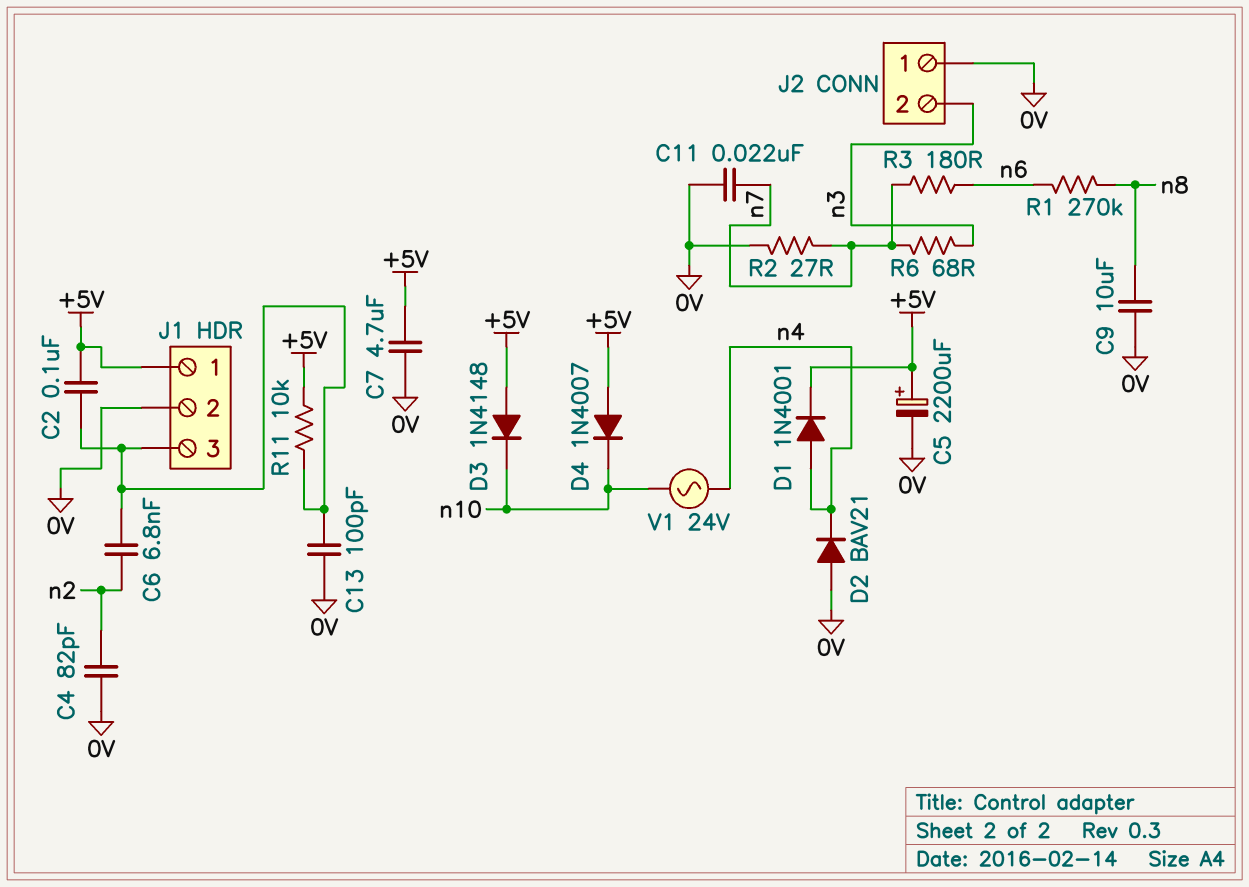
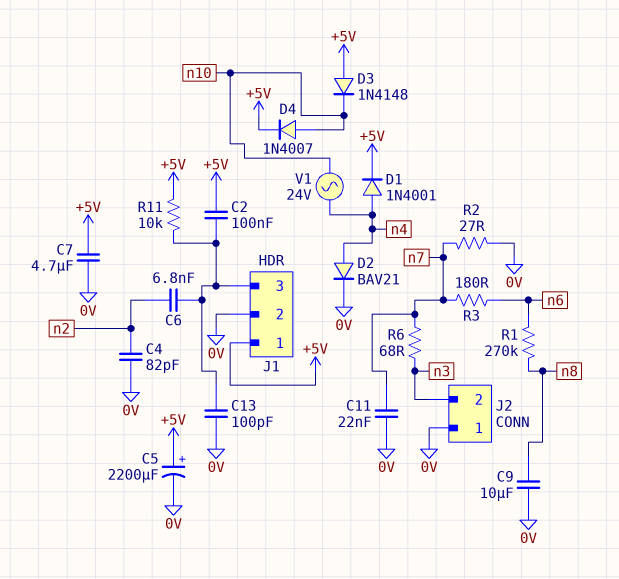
D2: diode BAV21 (A 0V, K n4) -> diode BAV21 (A n4, K 0V)
D4: diode 1N4007 (A +5V, K n10) -> diode 1N4007 (A n10, K +5V)

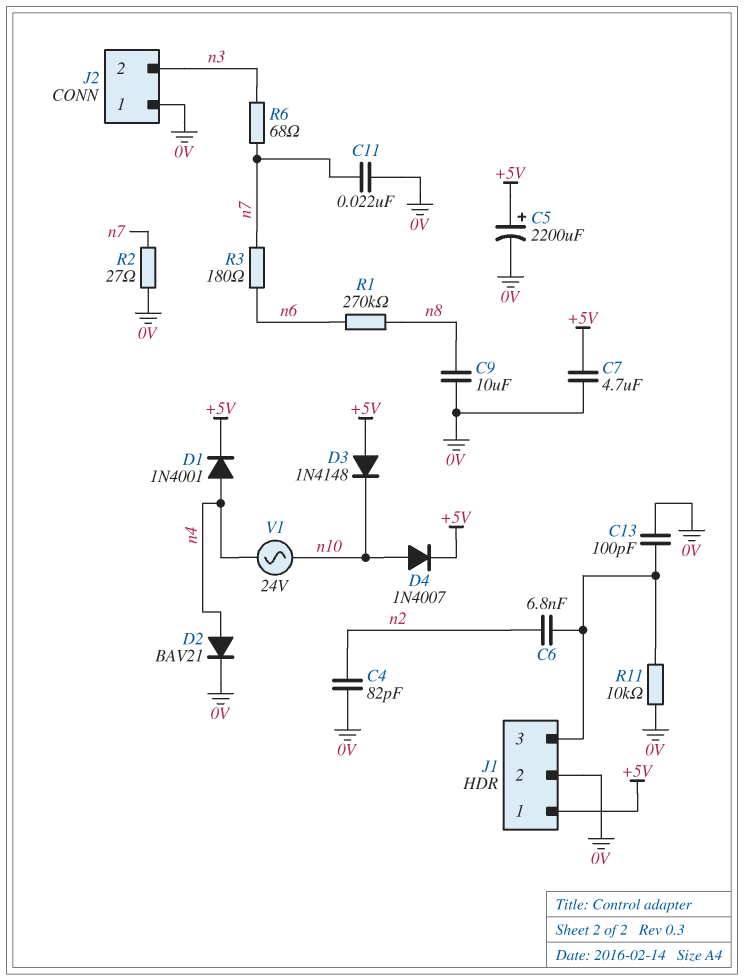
C2: 100nF (+5V, J1/3) -> none
R11: 10k (+5V, J1/3) -> 10k (0V, J1/3)

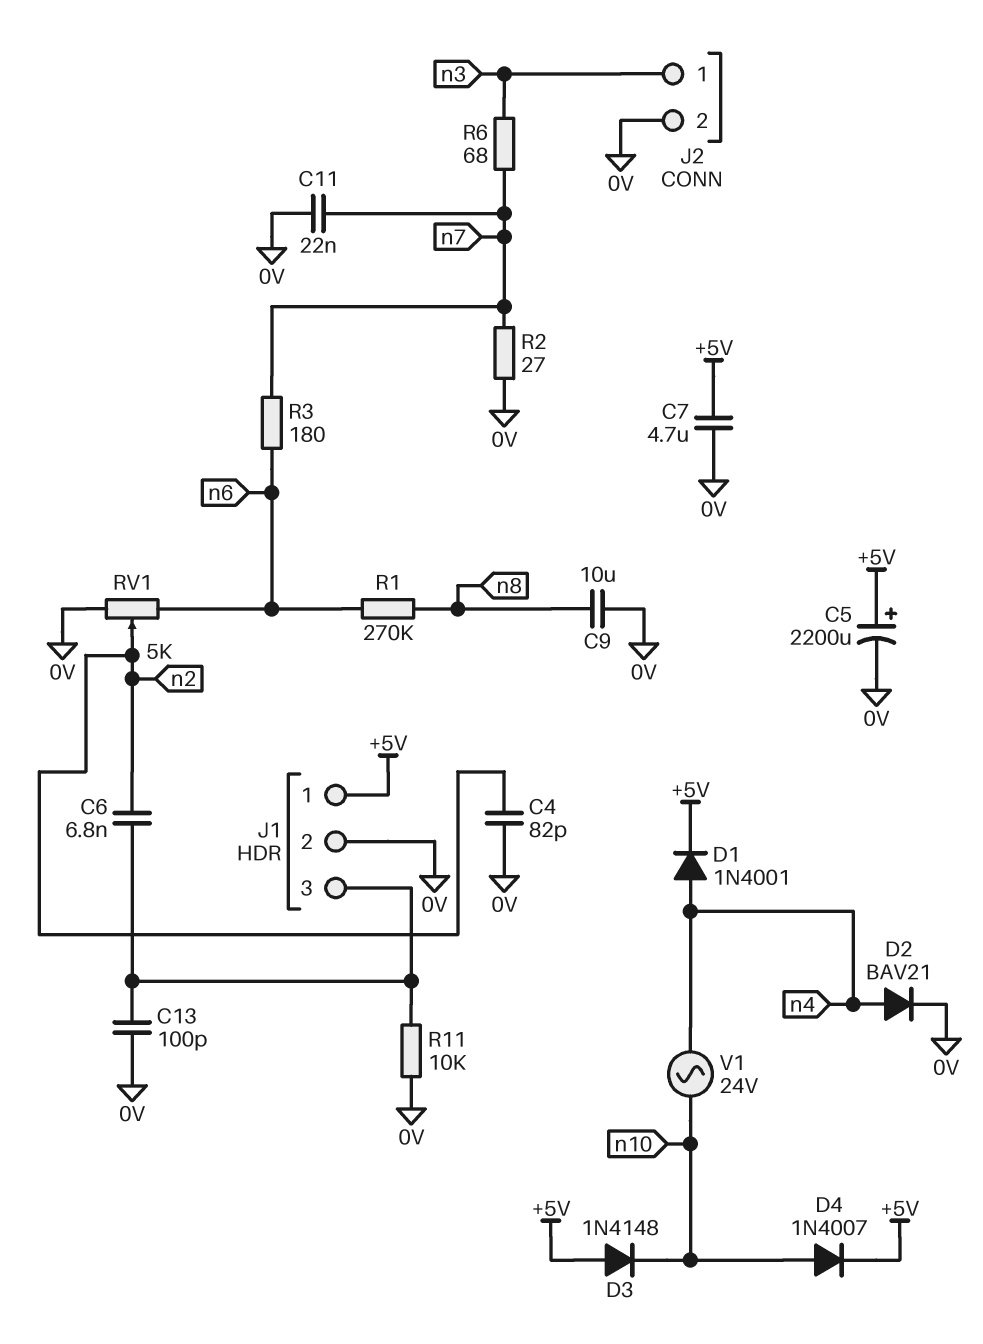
J2 pin 1: 0V -> n3
J2 pin 2: n3 -> 0V
RV1: none -> 5k (0V, n6, wiper n2)

